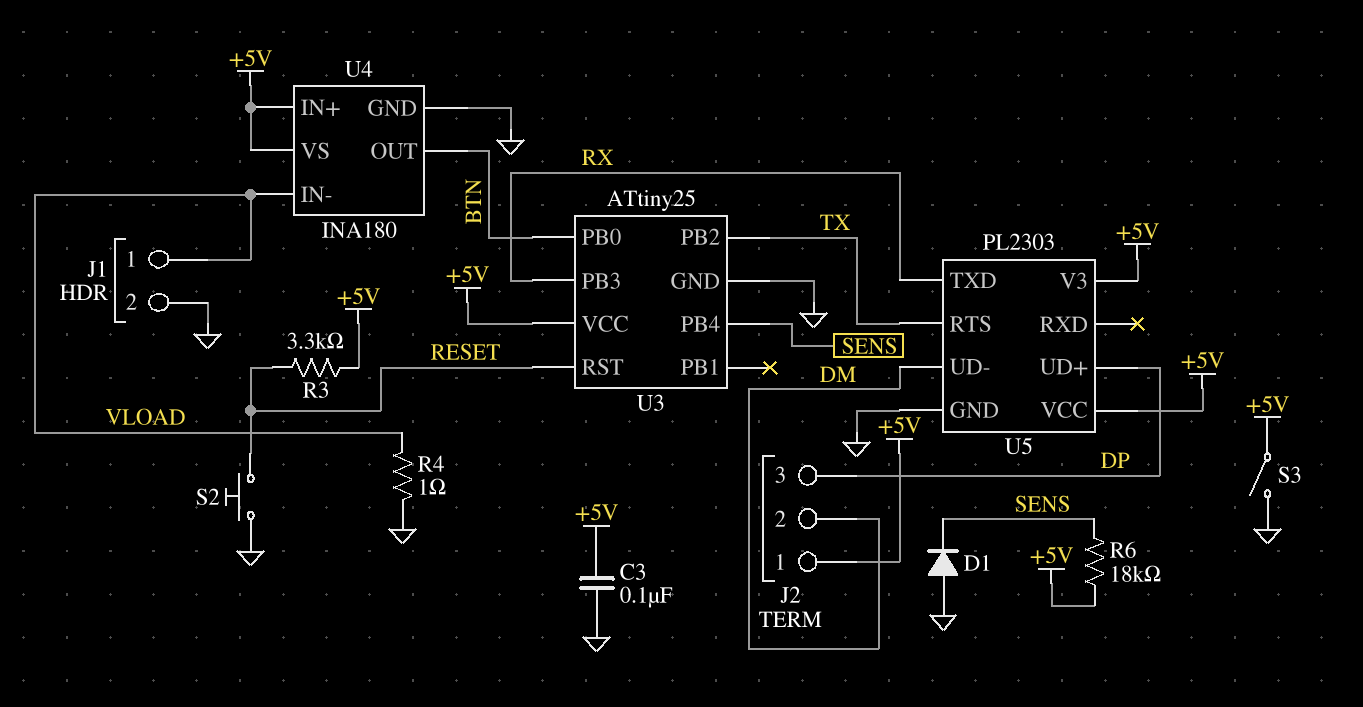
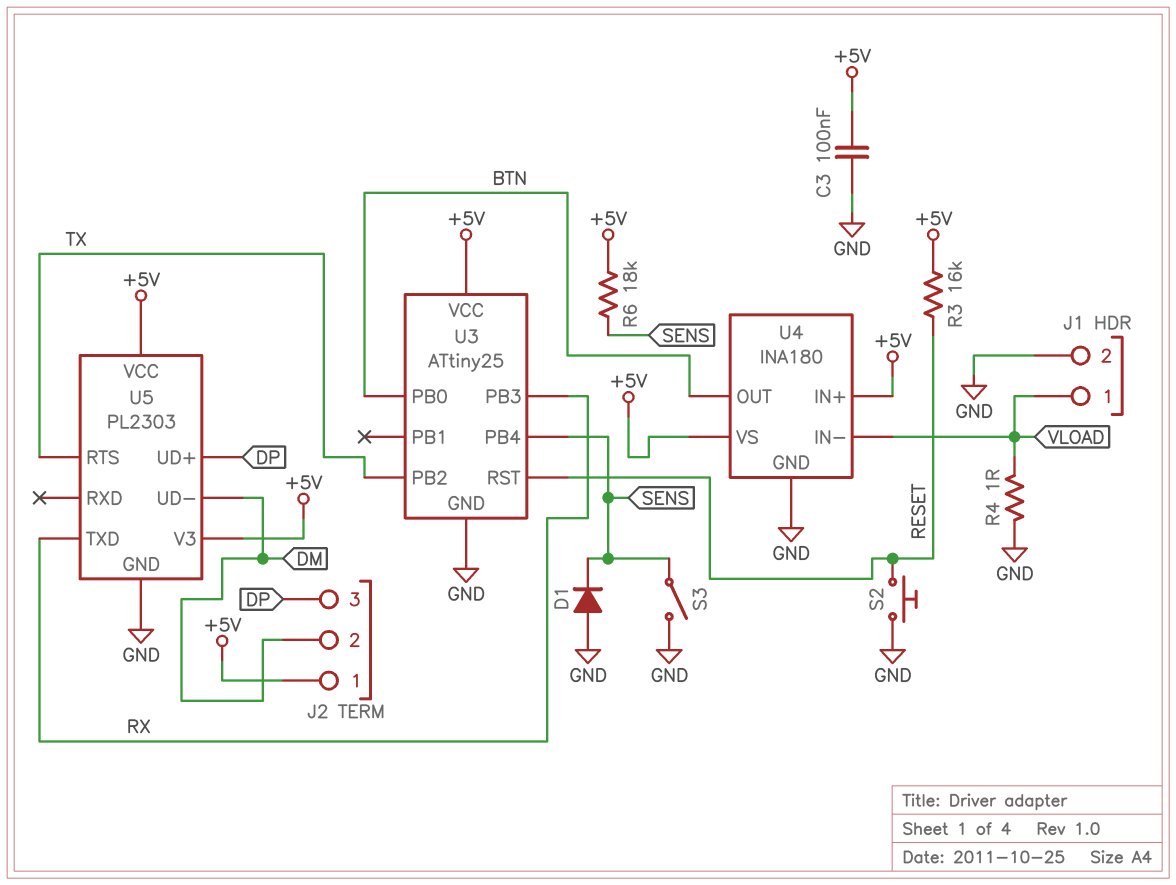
R3: 3.3k (+5V, RESET) -> 16k (+5V, RESET)
S3: switch (+5V, GND) -> switch (GND, SENS)

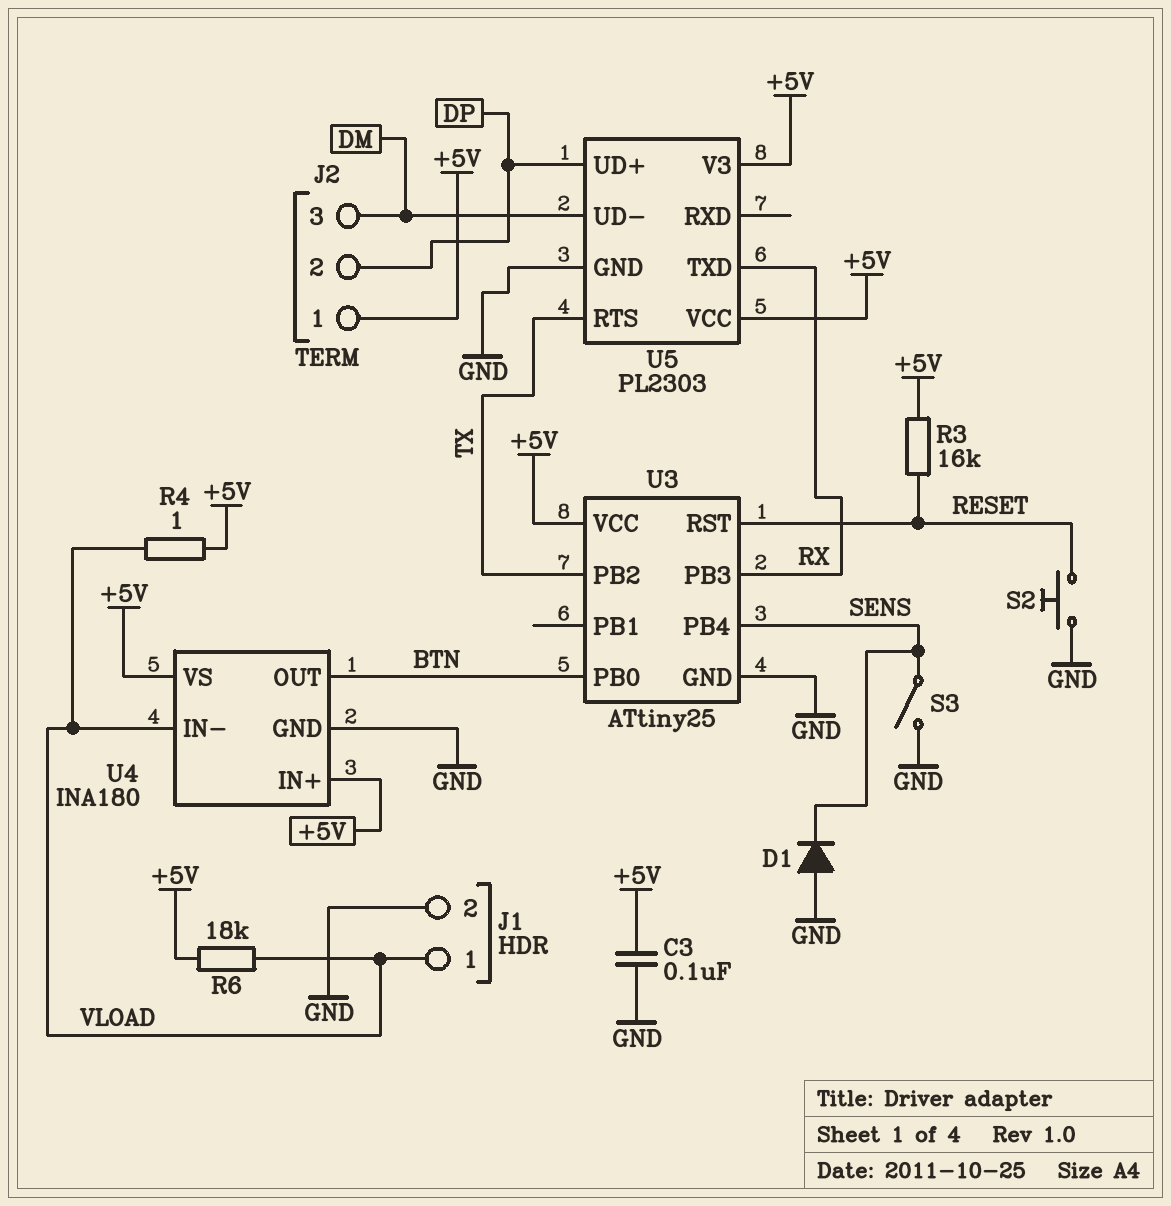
J2 pin 2: DM -> DP
J2 pin 3: DP -> DM
R4: 1 (GND, VLOAD) -> 1 (+5V, VLOAD)
R6: 18k (+5V, SENS) -> 18k (+5V, VLOAD)

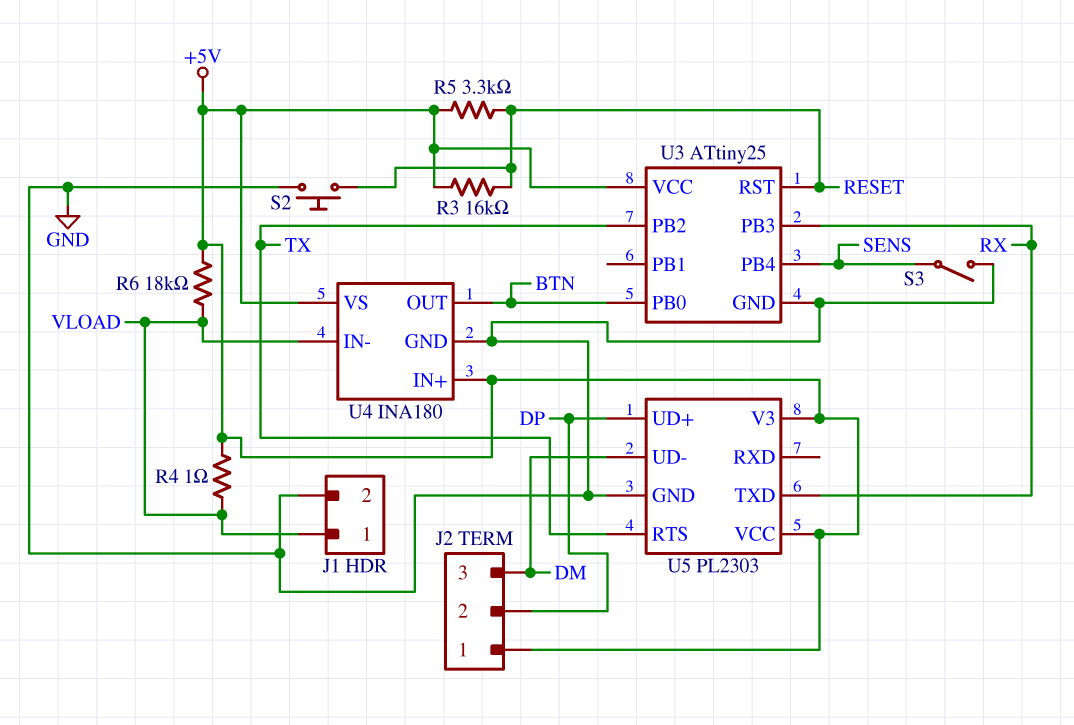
C3: 100nF (+5V, GND) -> none
D1: diode (A GND, K SENS) -> none
R5: none -> 3.3k (+5V, RESET)

